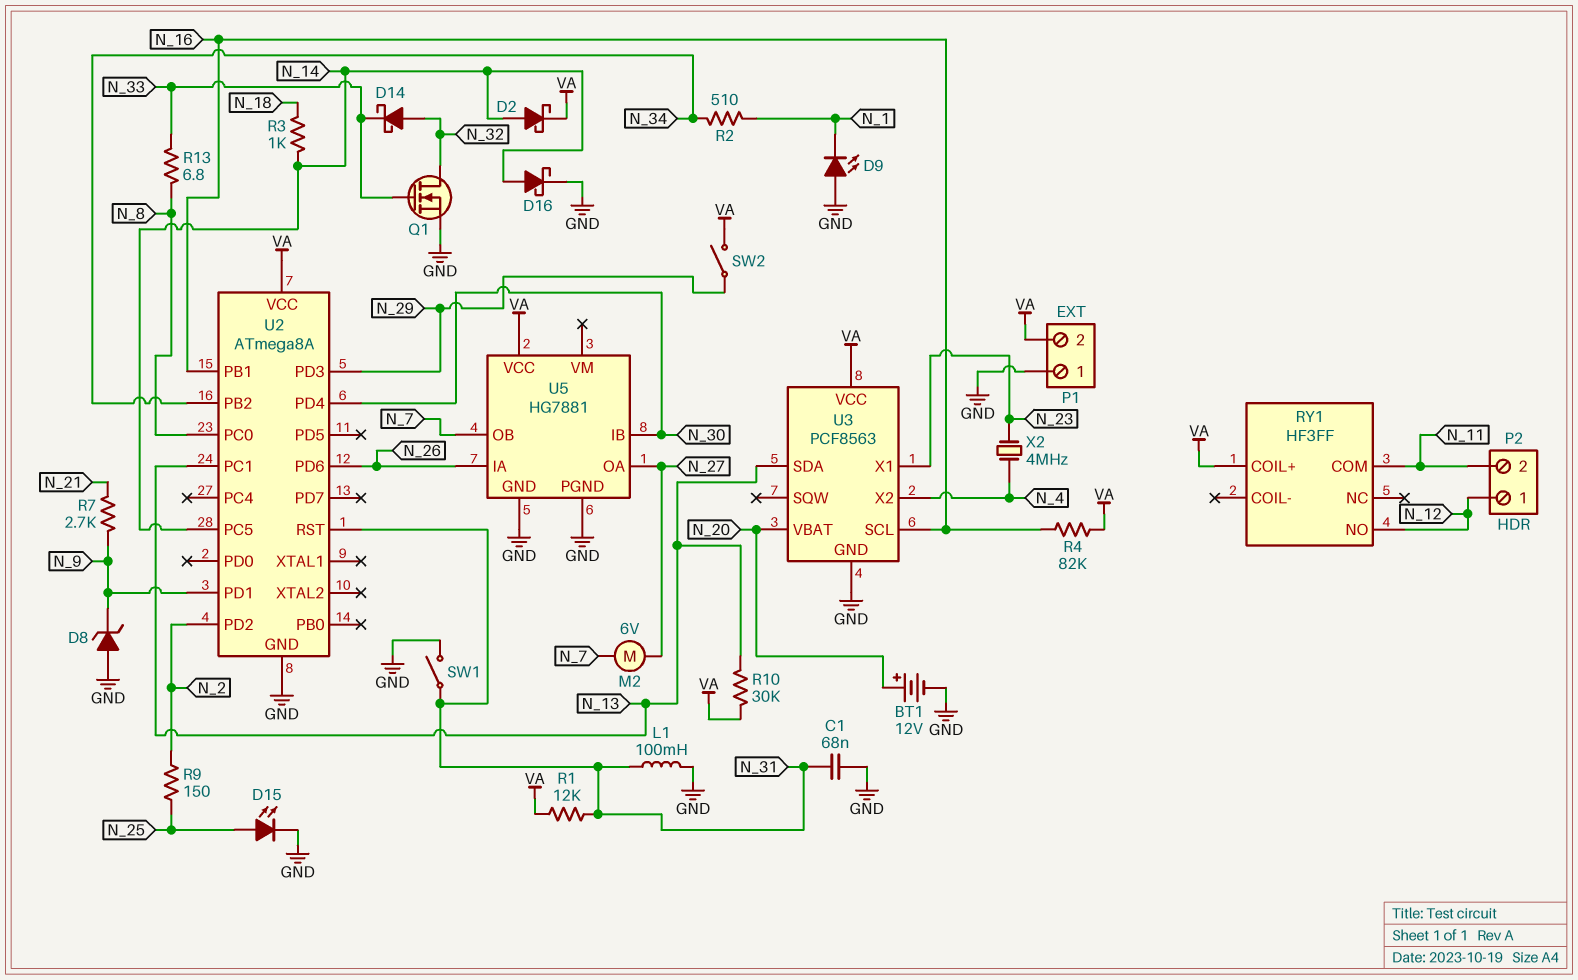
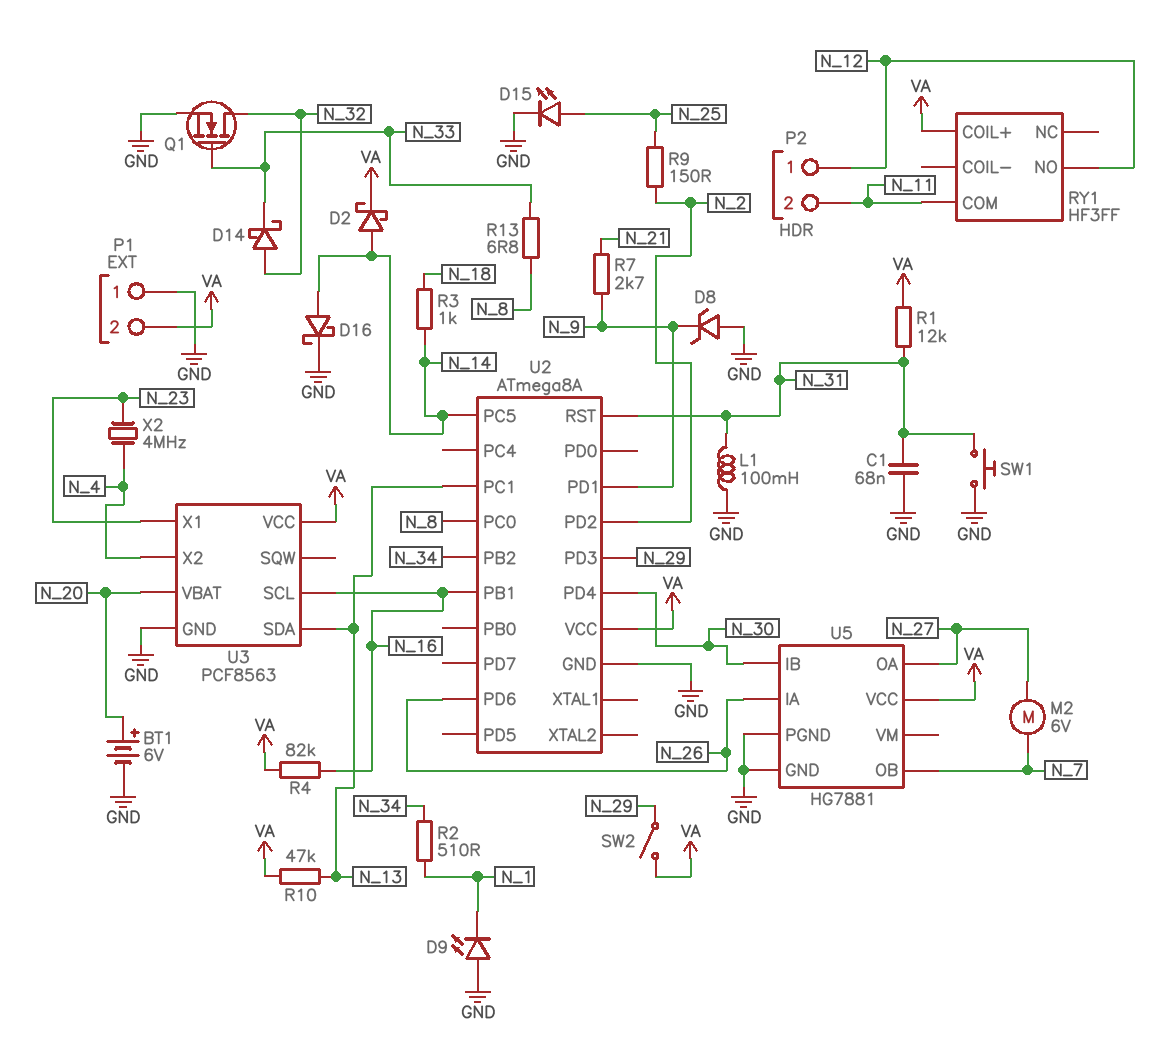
BT1: 12V (plus N_20, minus GND) -> 6V (plus N_20, minus GND)
R10: 30k (N_13, VA) -> 47k (N_13, VA)
SW1: switch (GND, N_31) -> button (GND, N_31)

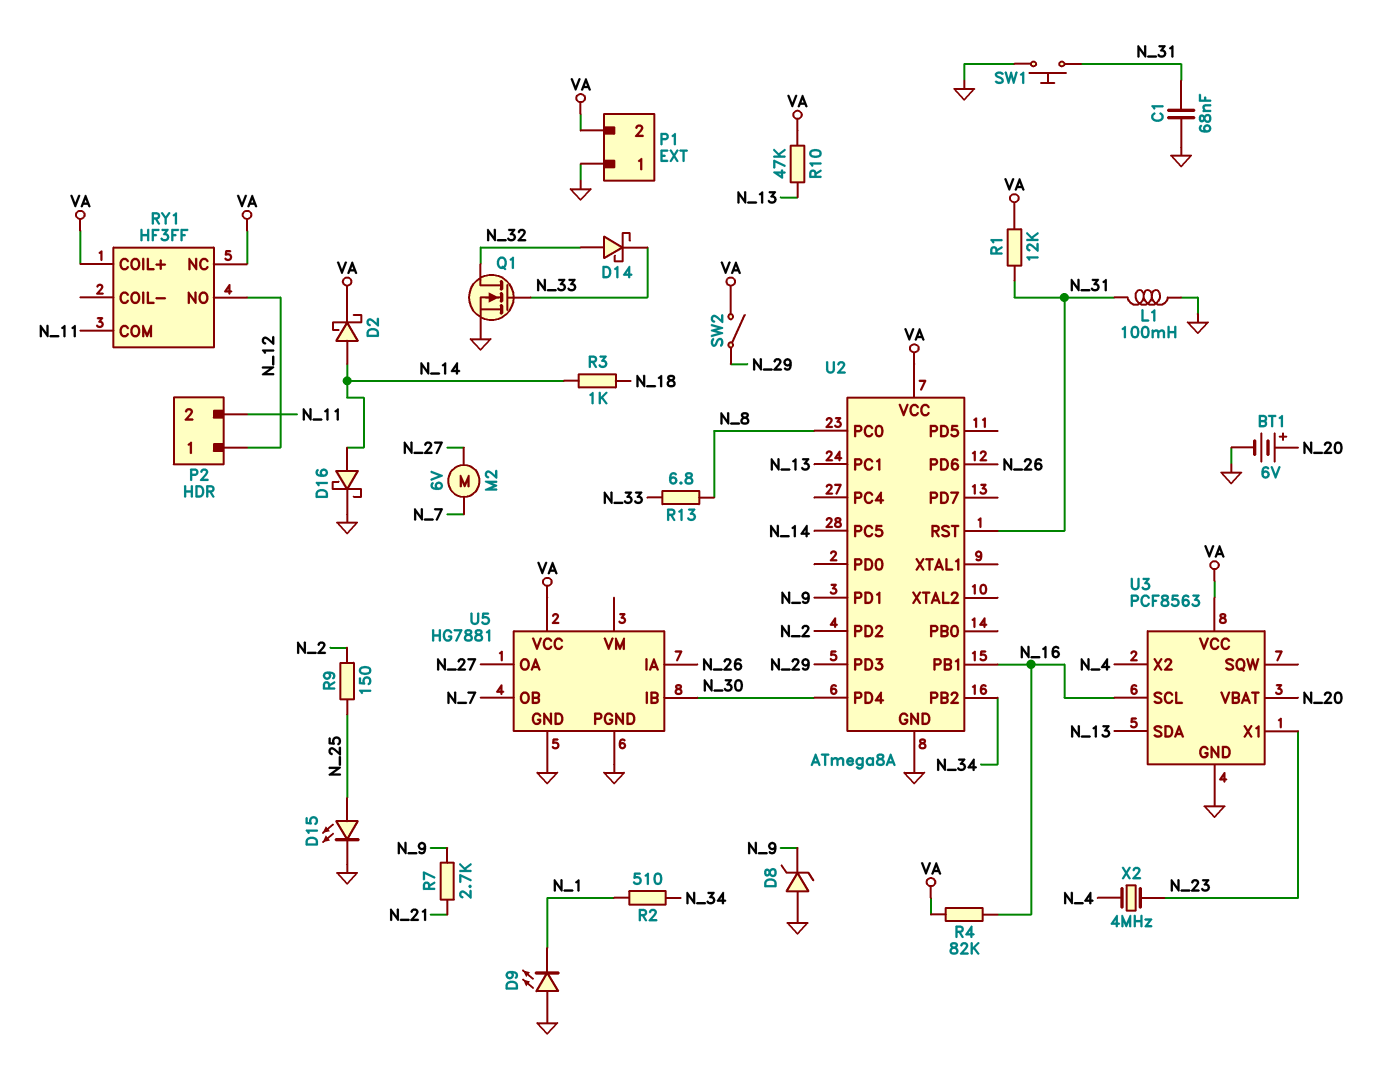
RY1 pin NC: none -> VA

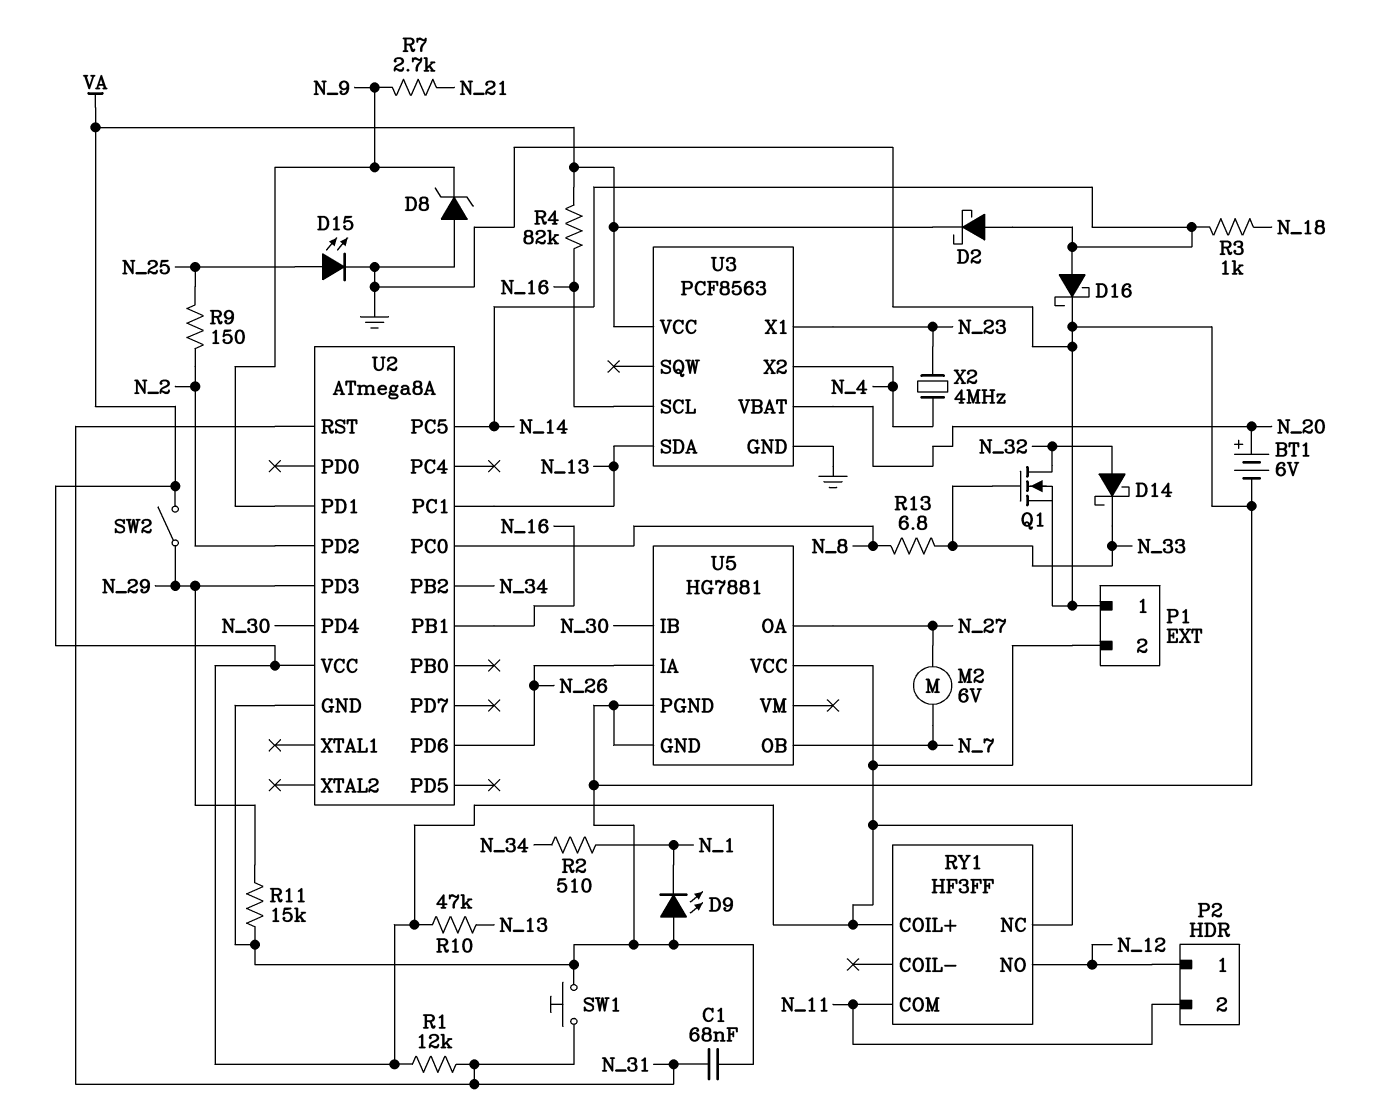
L1: 100mH (GND, N_31) -> none
R11: none -> 15k (GND, N_29)

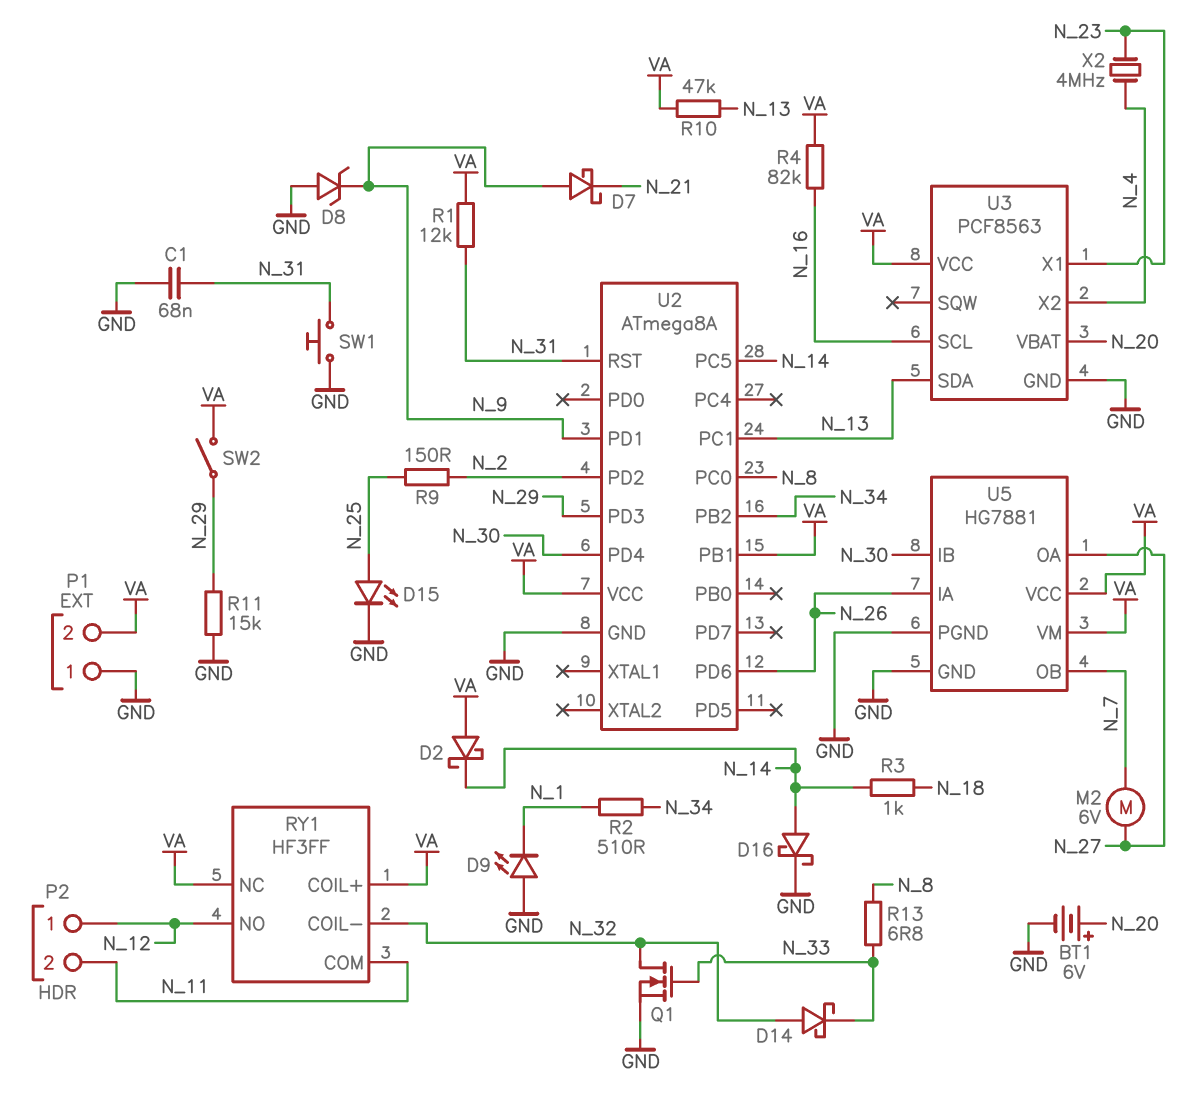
D2: schottky (A N_14, K VA) -> schottky (A VA, K N_14)
D7: none -> schottky (A N_9, K N_21)
R7: 2.7k (N_9, N_21) -> none
RY1 pin COIL-: none -> N_32
U2 pin PB1: N_16 -> VA
U5 pin VM: none -> VA

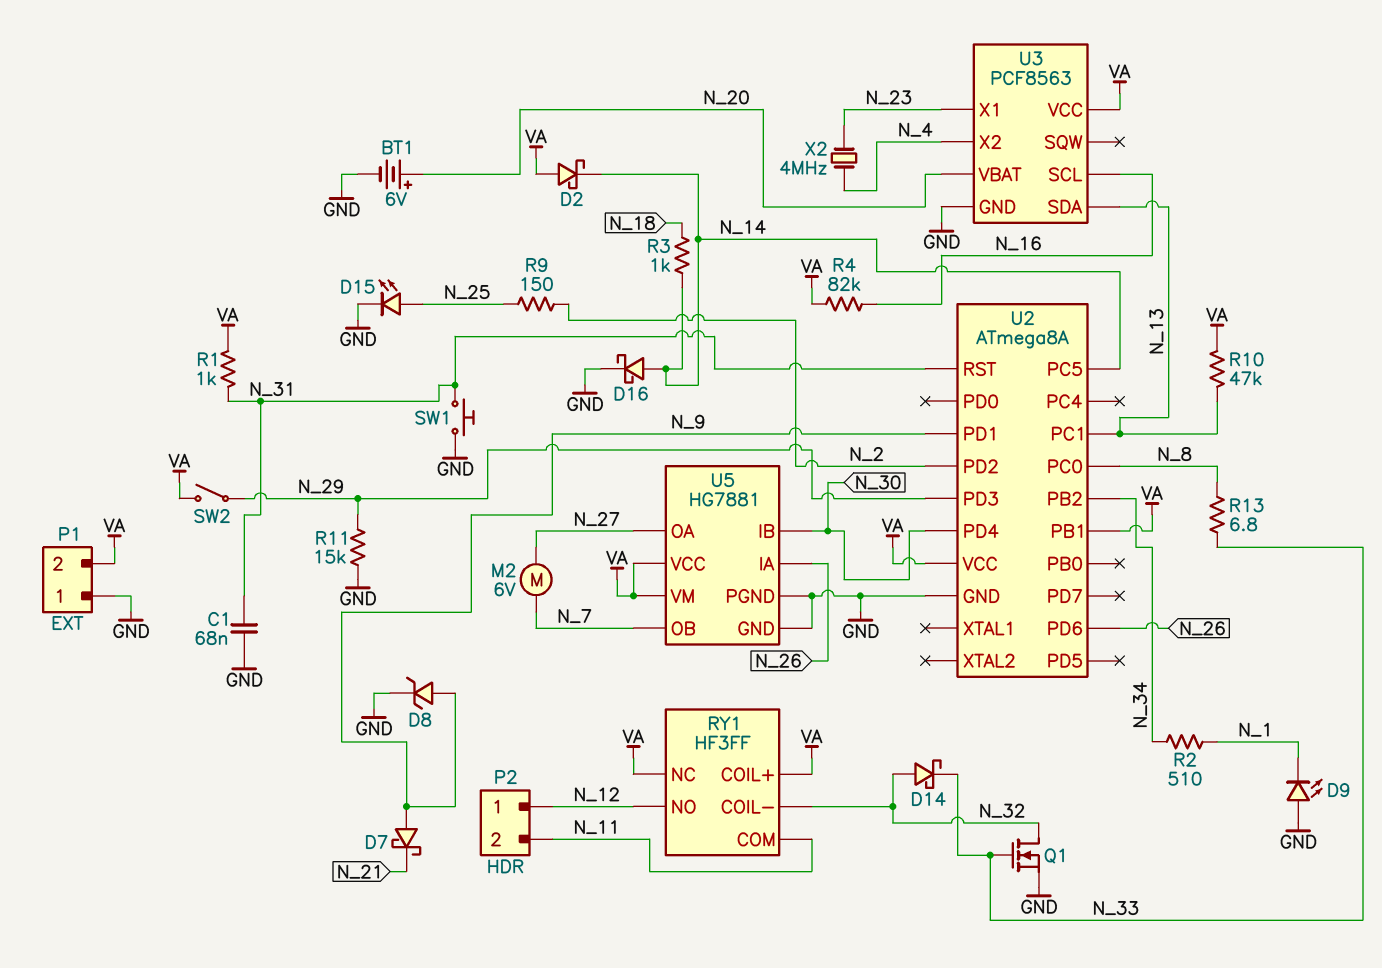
D8: zener (A GND, K N_9) -> zener (A N_9, K GND)
R1: 12k (N_31, VA) -> 1k (N_31, VA)

